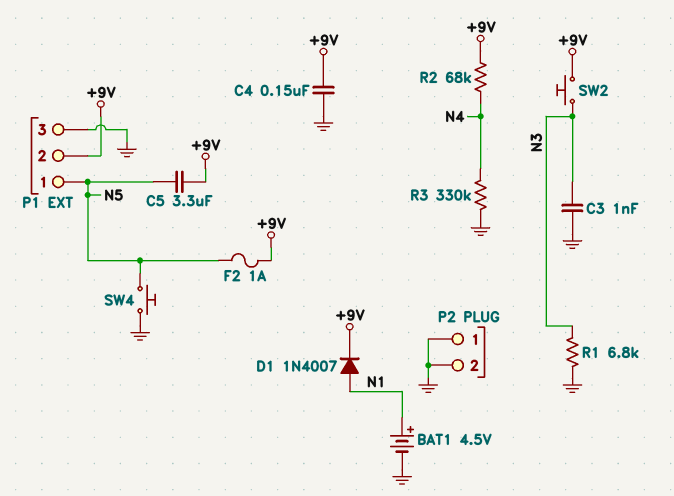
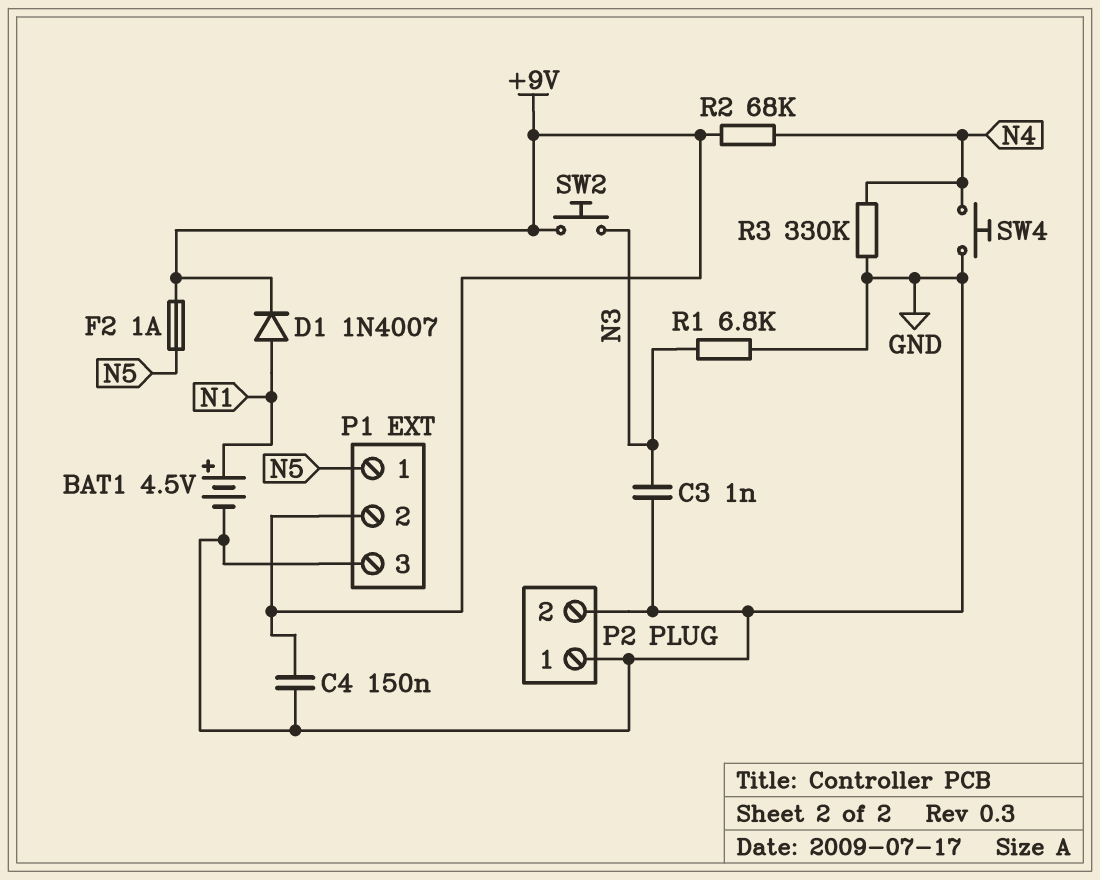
C5: 3.3uF (+9V, N5) -> none
SW4: button (GND, N5) -> button (GND, N4)

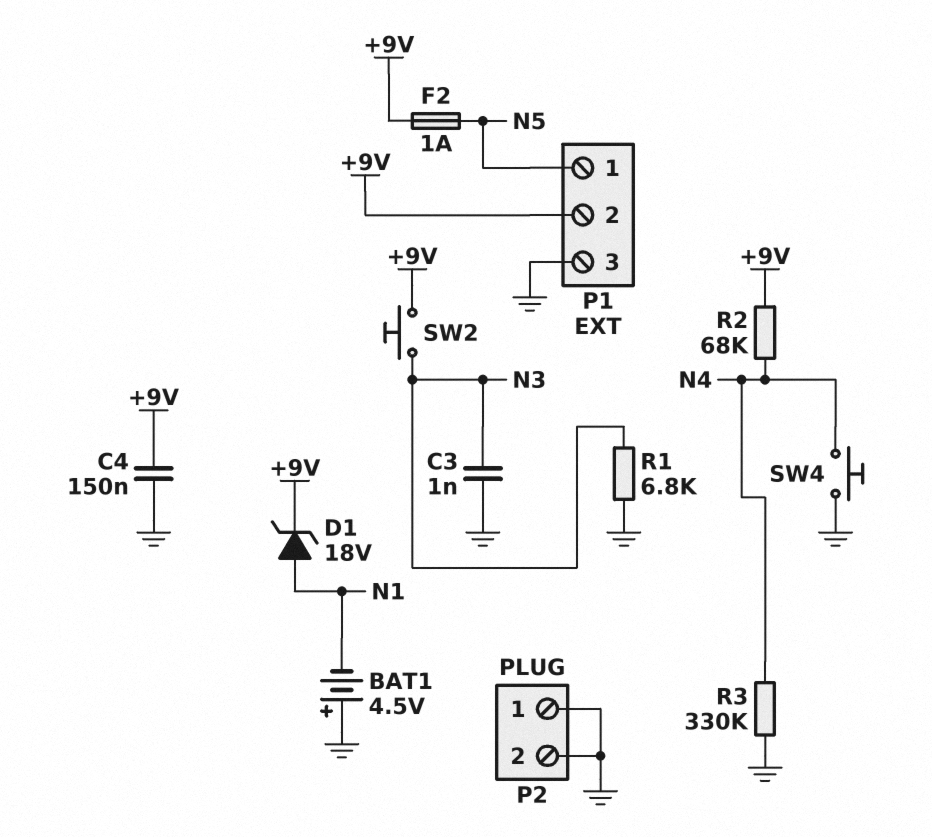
BAT1: 4.5V (plus N1, minus GND) -> 4.5V (plus GND, minus N1)
D1: diode 1N4007 (A N1, K +9V) -> zener 18V (A N1, K +9V)

